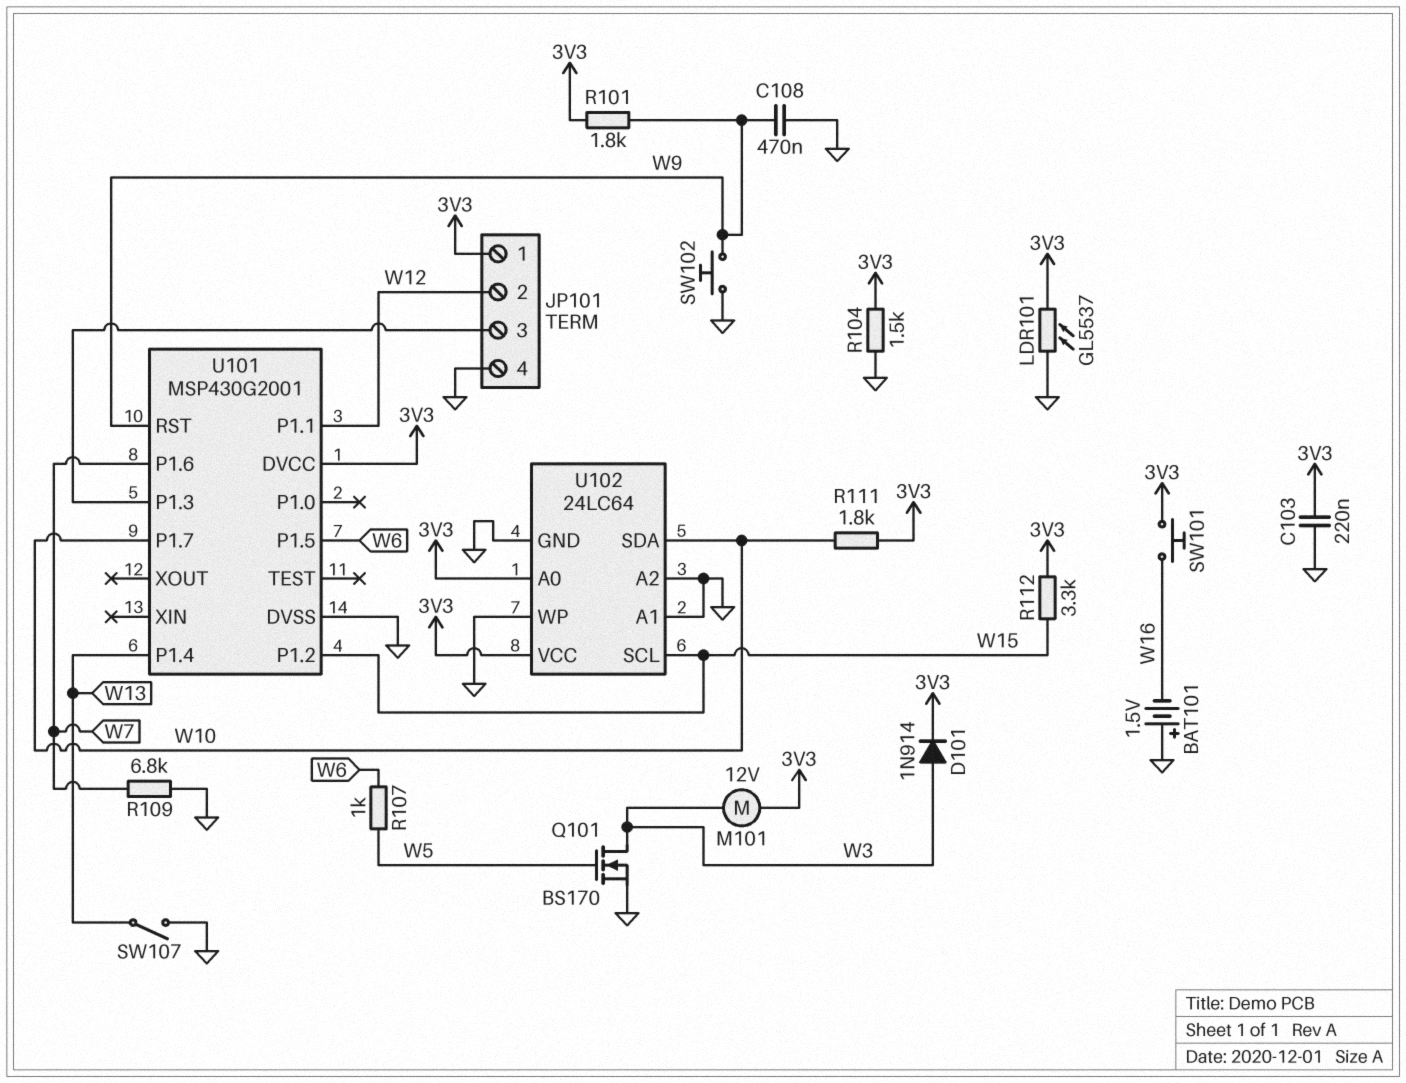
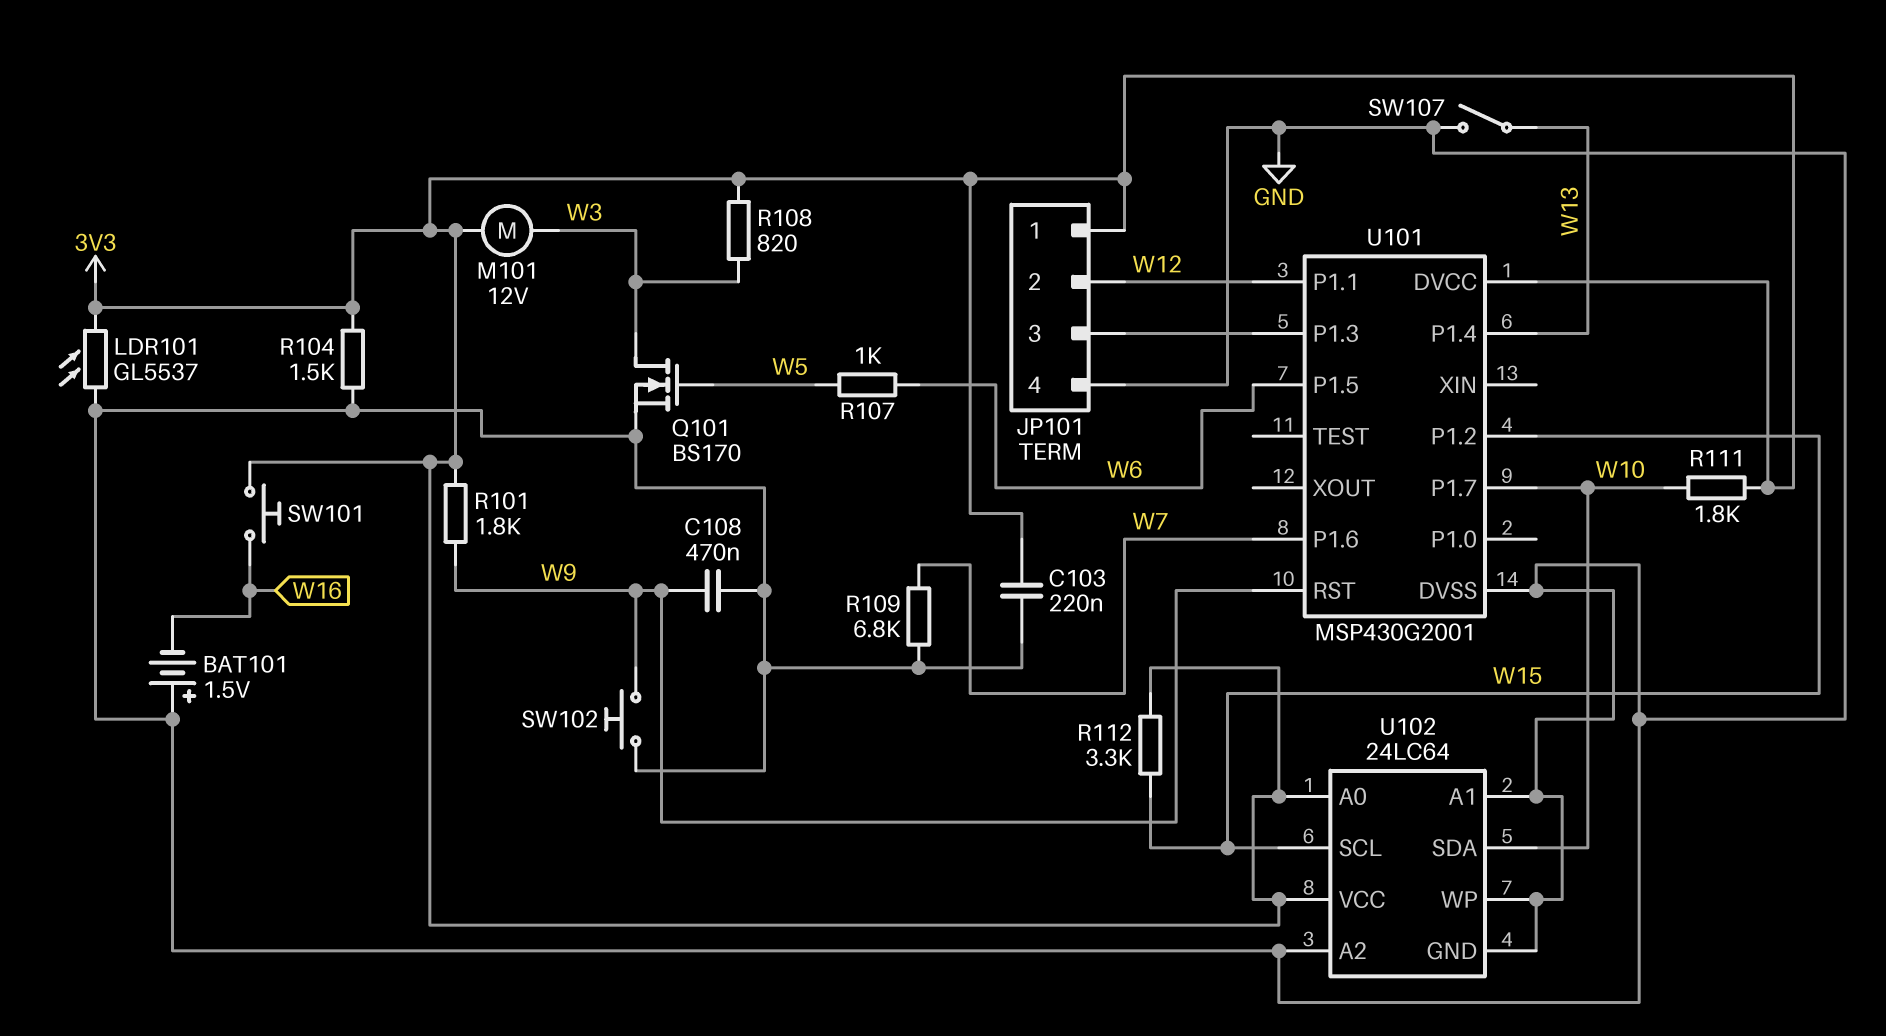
D101: diode 1N914 (A W3, K 3V3) -> none
R108: none -> 820 (3V3, W3)

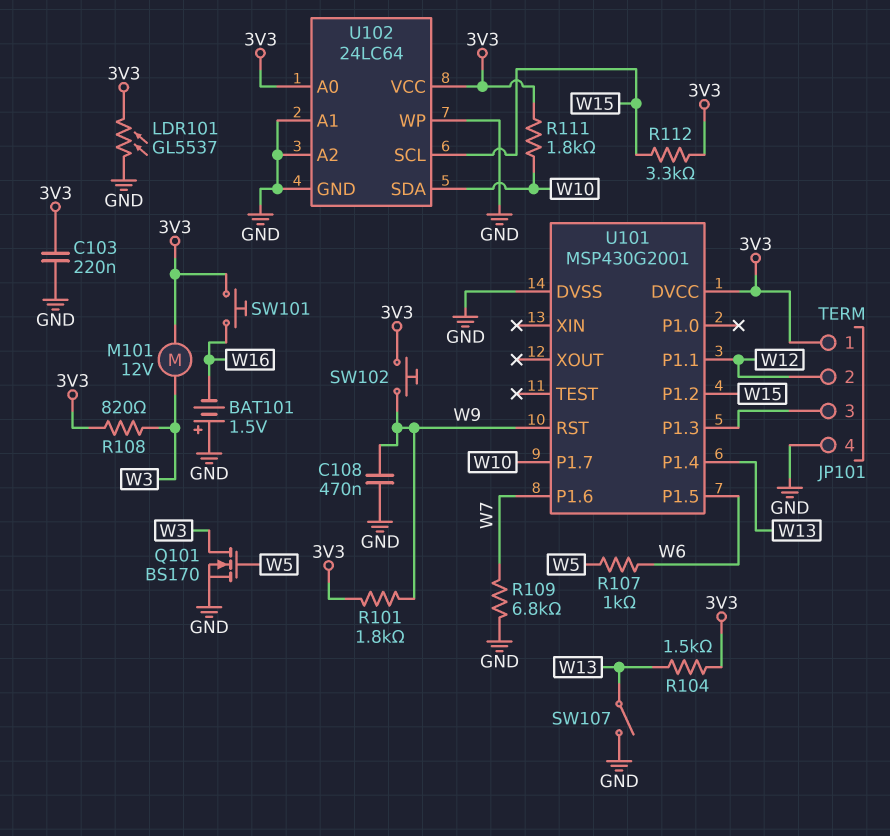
R104: 1.5k (3V3, GND) -> 1.5k (3V3, W13)
SW102: button (GND, W9) -> button (3V3, W9)

